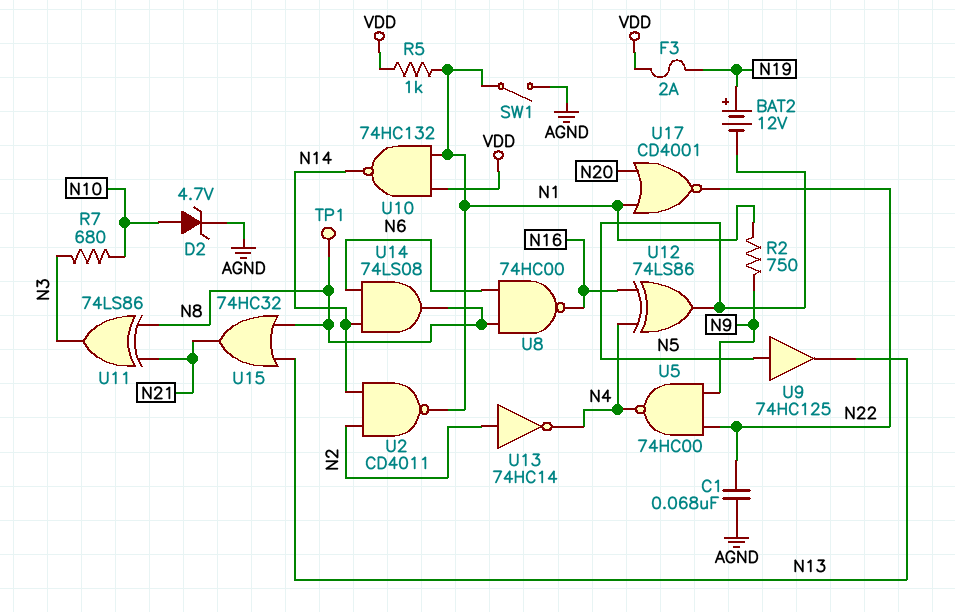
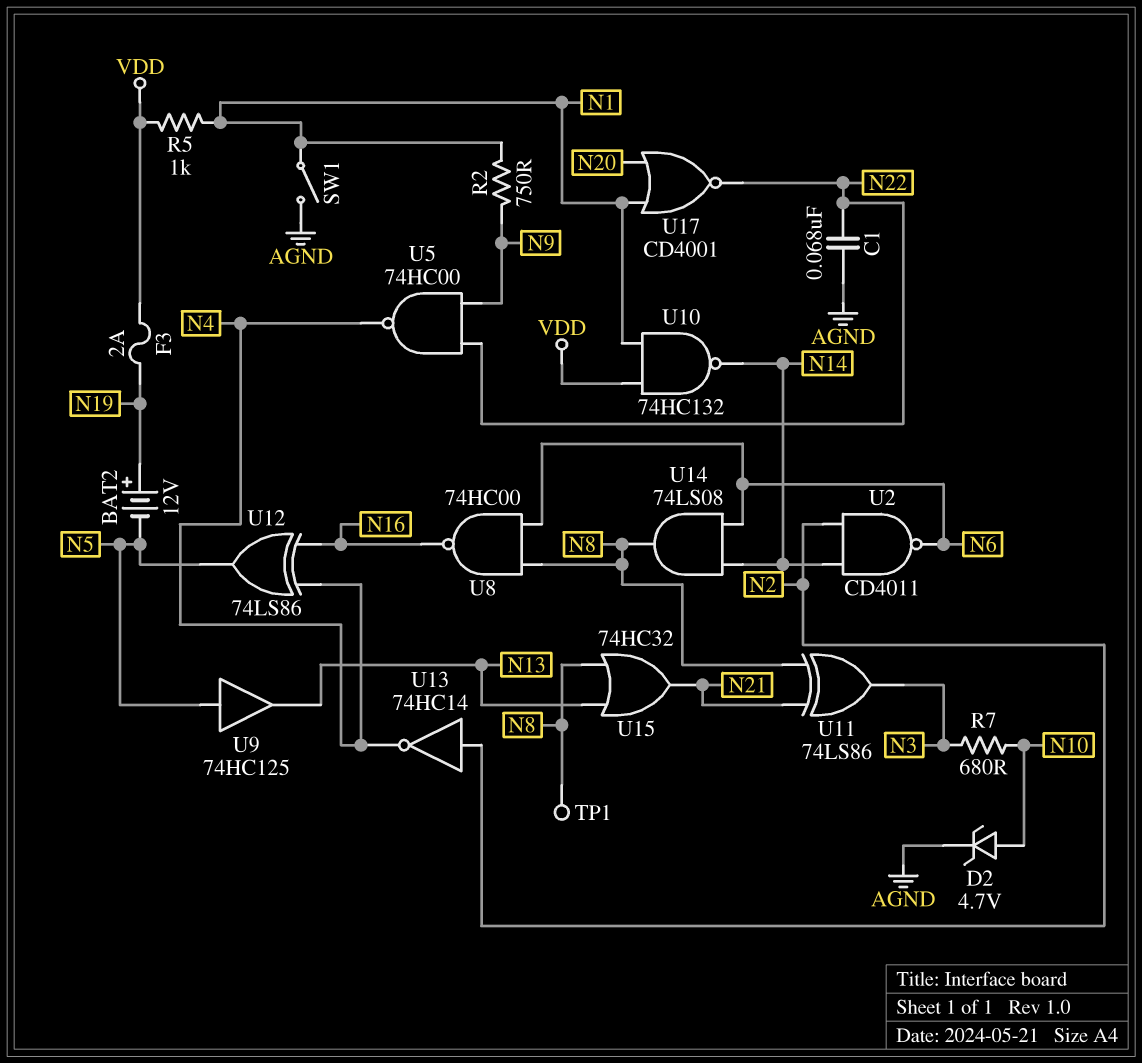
U2: NAND CD4011 (in N2, in N14, out N1) -> NAND CD4011 (in N2, in N14, out N6)

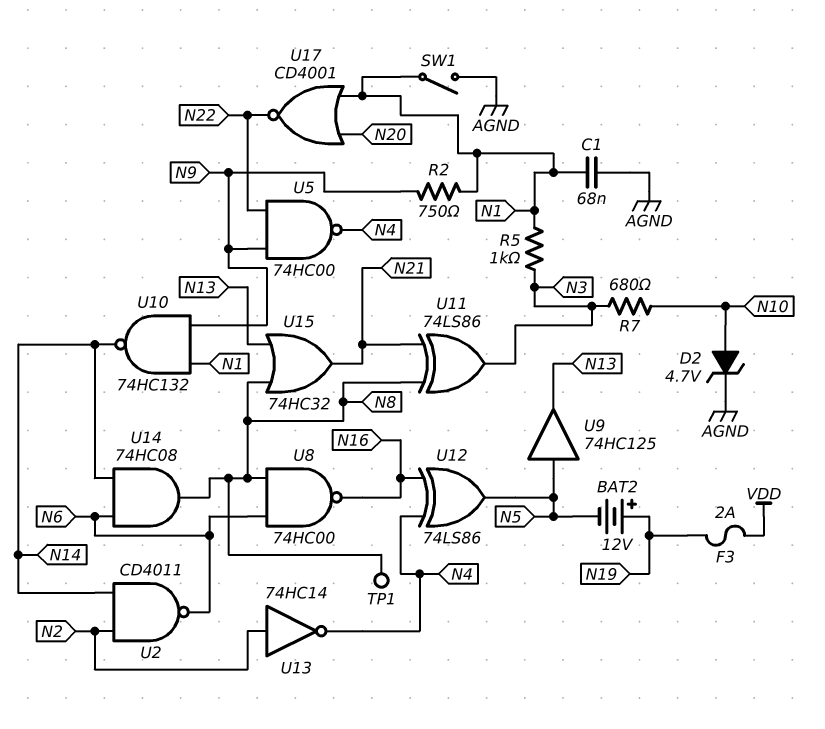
C1: 68nF (AGND, N22) -> 68nF (AGND, N1)
R5: 1k (N1, VDD) -> 1k (N1, N3)
U10: NAND 74HC132 (in N1, in VDD, out N14) -> NAND 74HC132 (in N1, in N9, out N14)
U14: AND 74LS08 (in N6, in N14, out N8) -> AND 74HC08 (in N6, in N14, out N8)

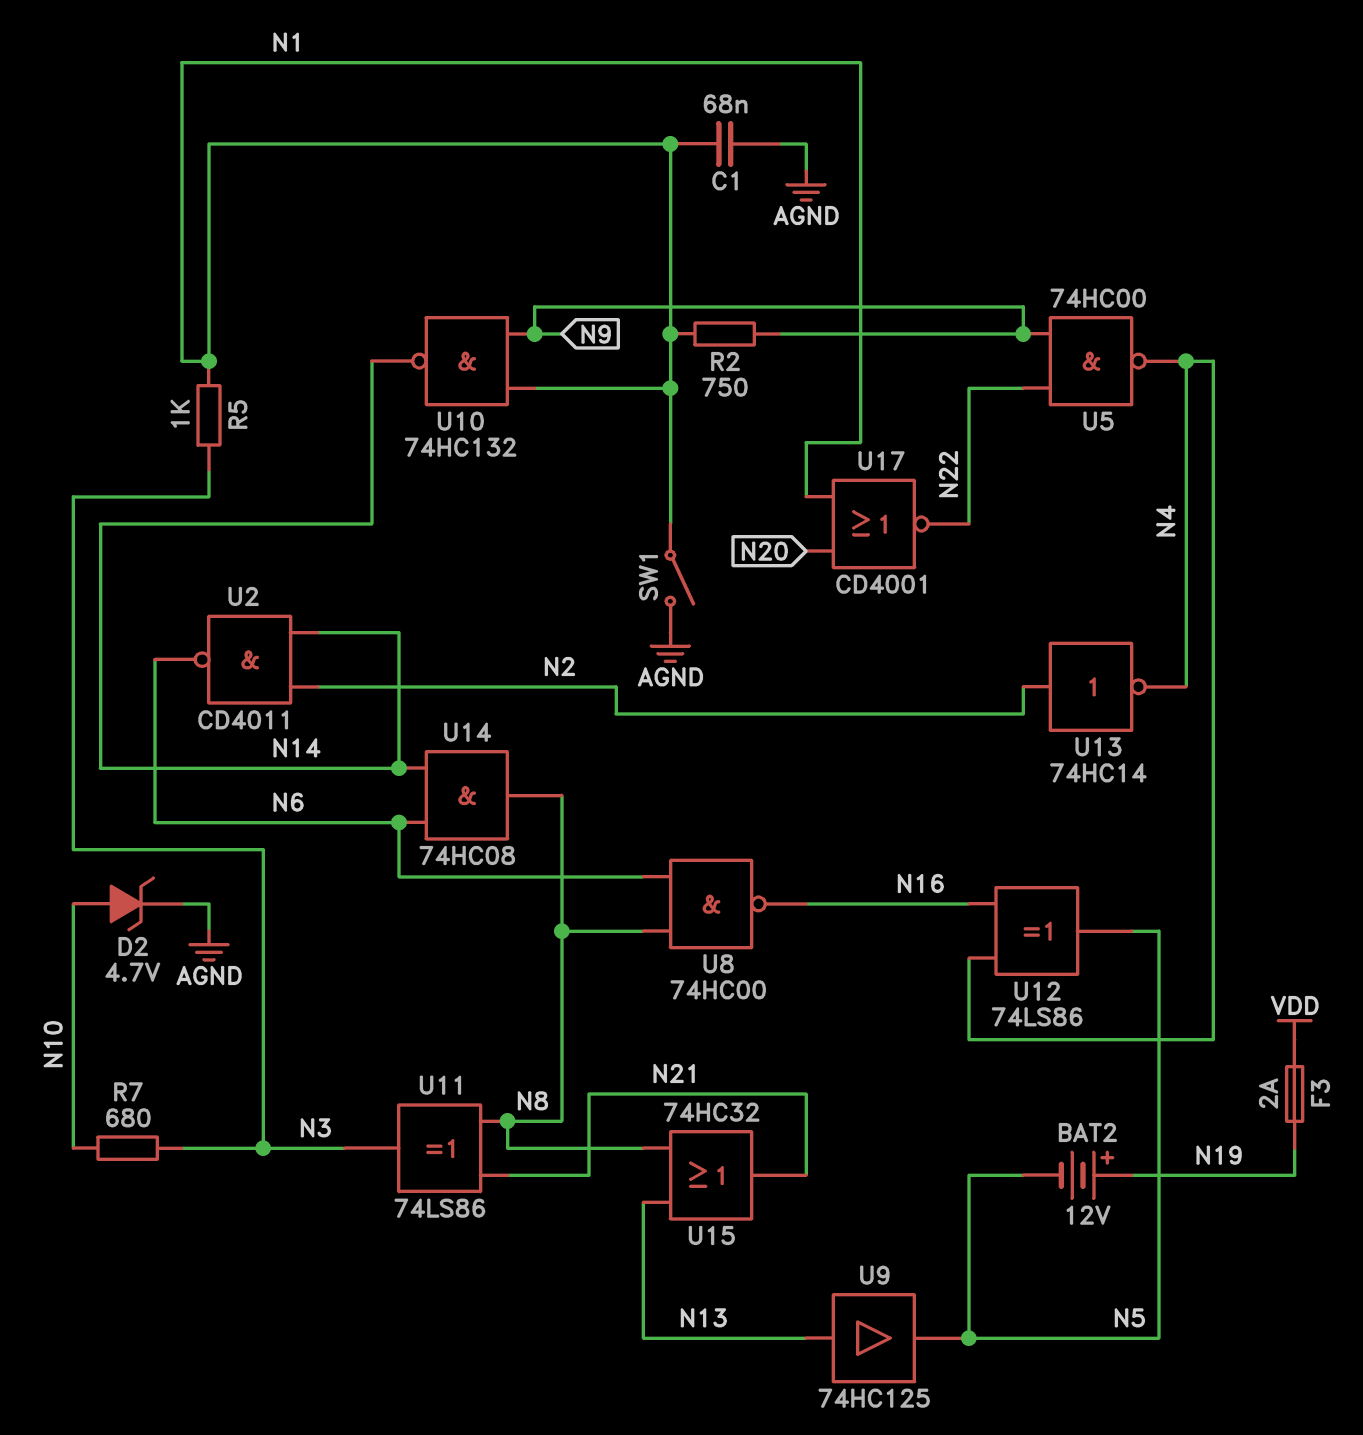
TP1: test point (N8) -> none
U9: buffer 74HC125 (in N5, out N13) -> buffer 74HC125 (in N13, out N5)

